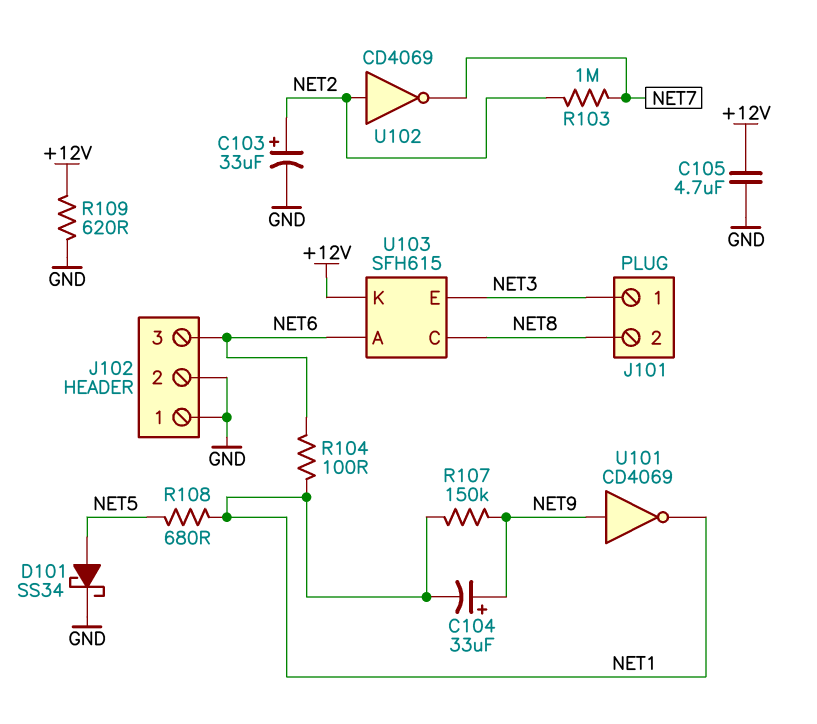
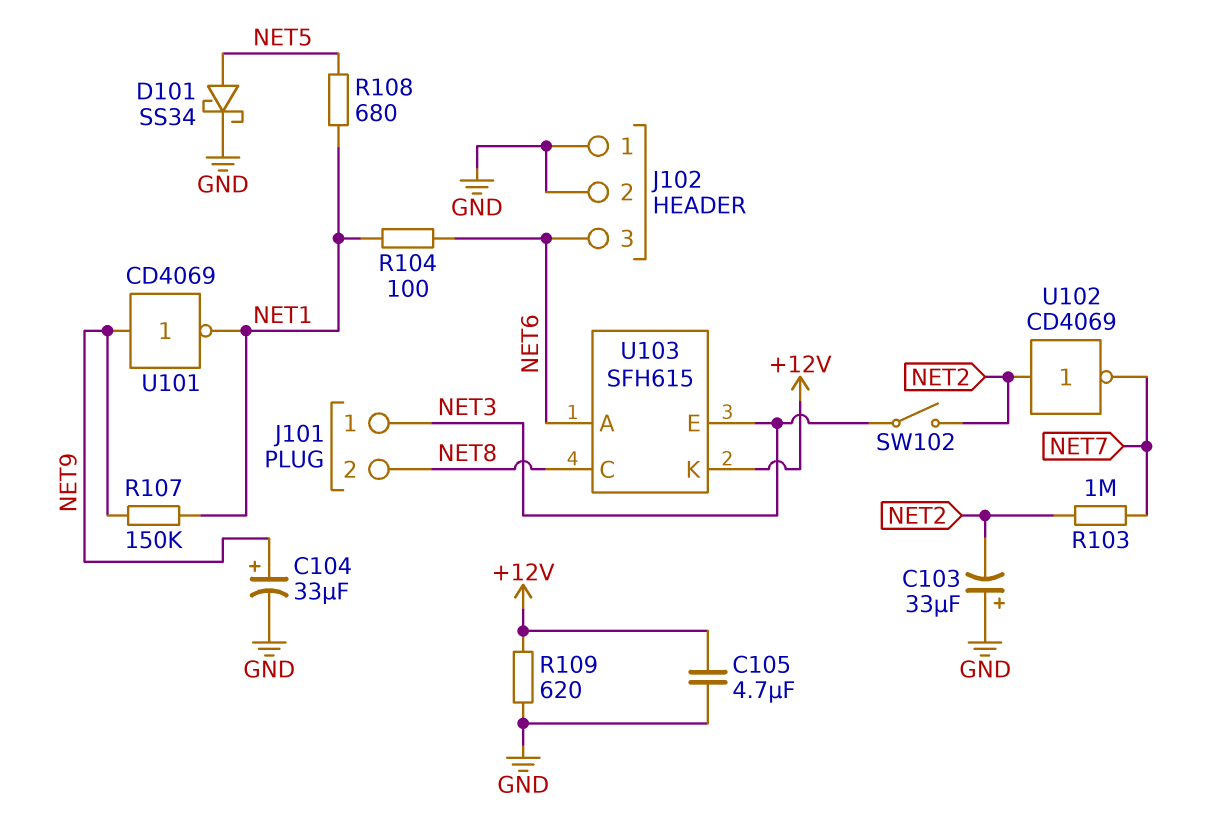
C103: 33uF (plus NET2, minus GND) -> 33uF (plus GND, minus NET2)
C104: 33uF (plus NET9, minus NET1) -> 33uF (plus NET9, minus GND)
SW102: none -> switch (NET2, NET3)

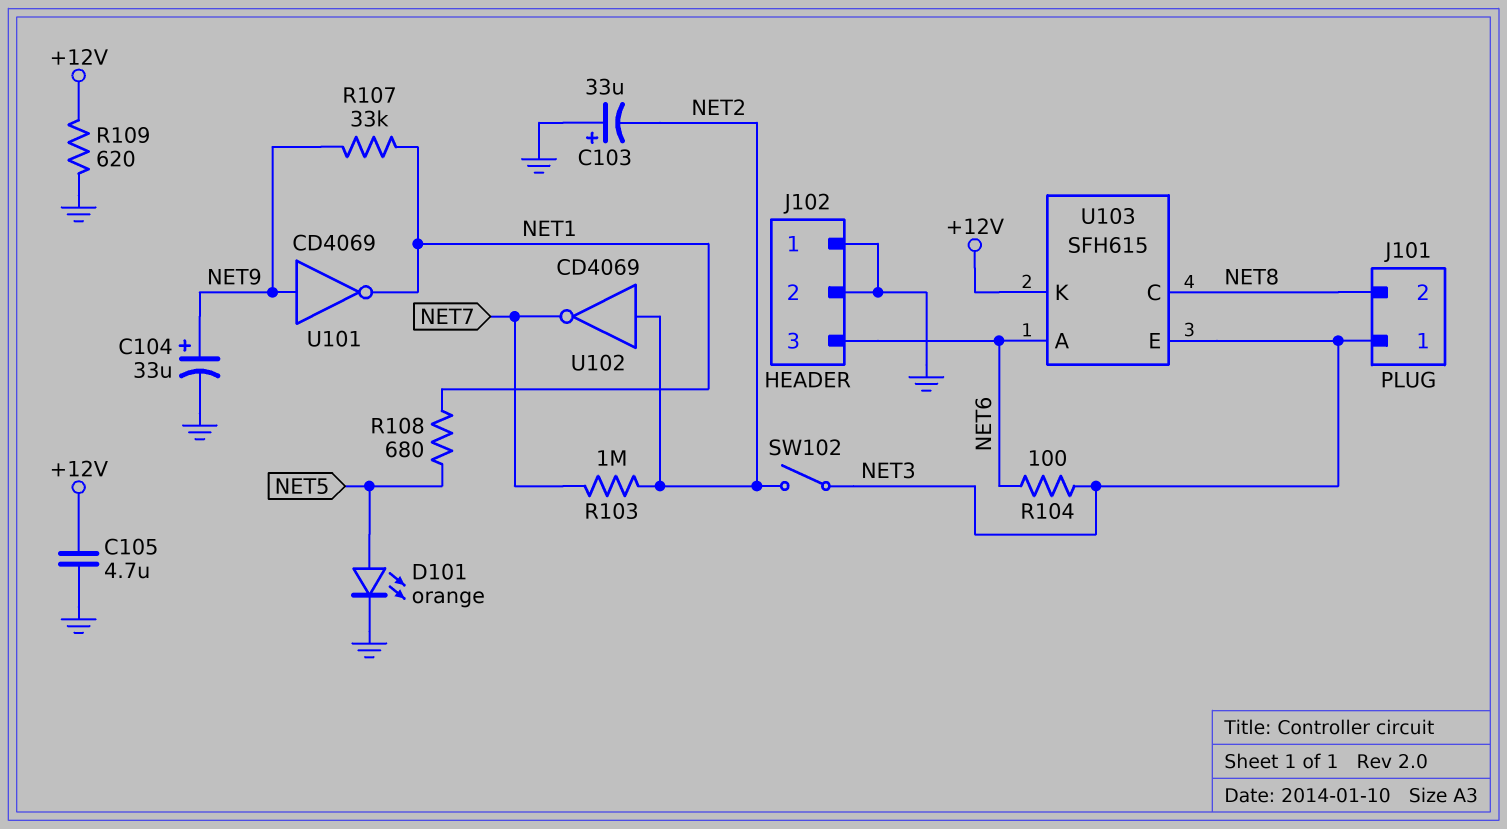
D101: schottky SS34 (A NET5, K GND) -> LED orange (A NET5, K GND)
R104: 100 (NET1, NET6) -> 100 (NET3, NET6)
R107: 150k (NET1, NET9) -> 33k (NET1, NET9)

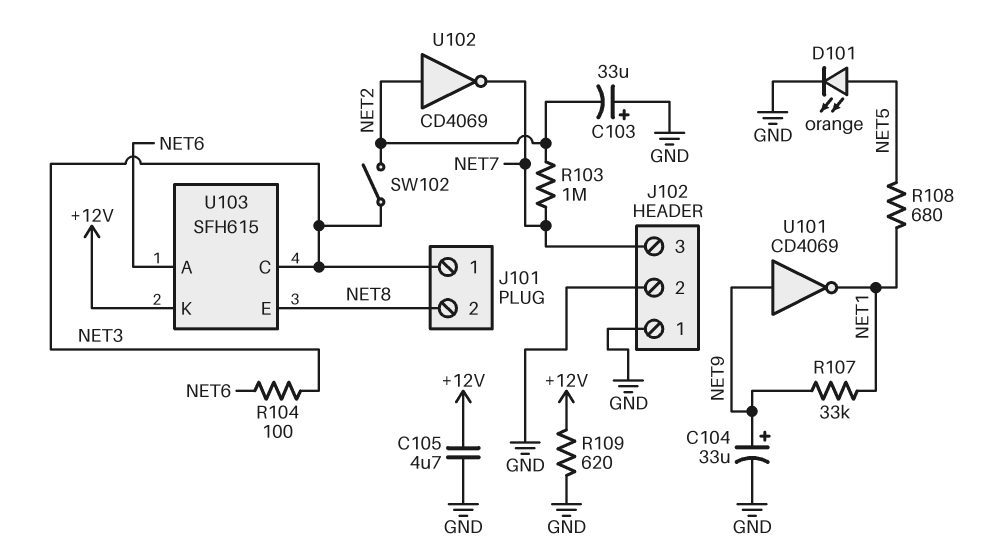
J102 pin 3: NET6 -> NET7
U103 pin C: NET8 -> NET3
U103 pin E: NET3 -> NET8

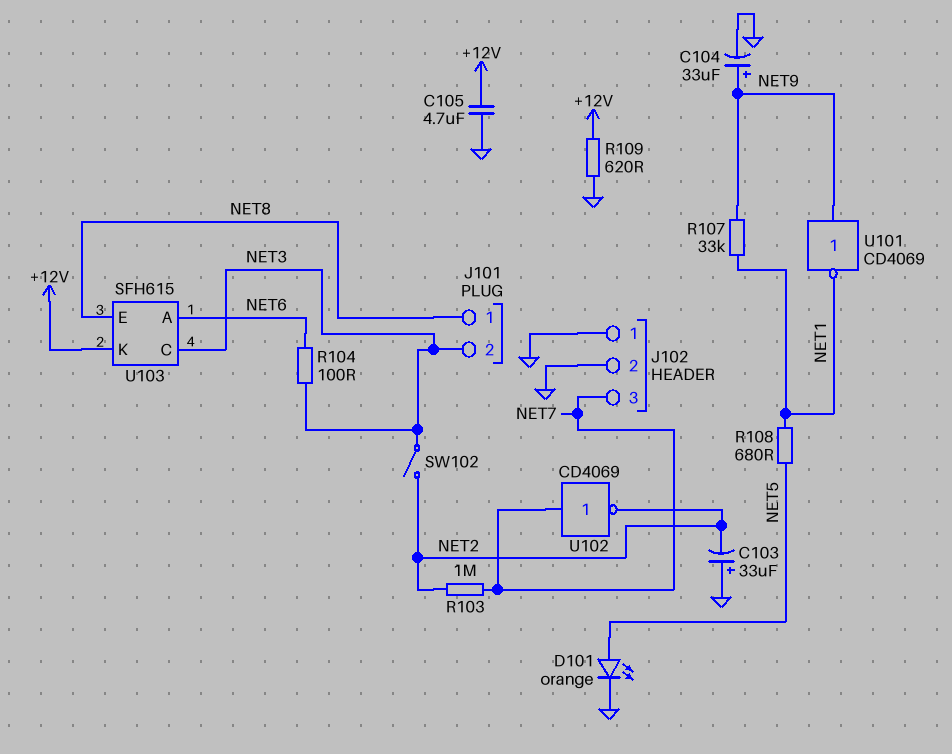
J101 pin 1: NET3 -> NET8
J101 pin 2: NET8 -> NET3
U102: NOT CD4069 (in NET2, out NET7) -> NOT CD4069 (in NET7, out NET2)

